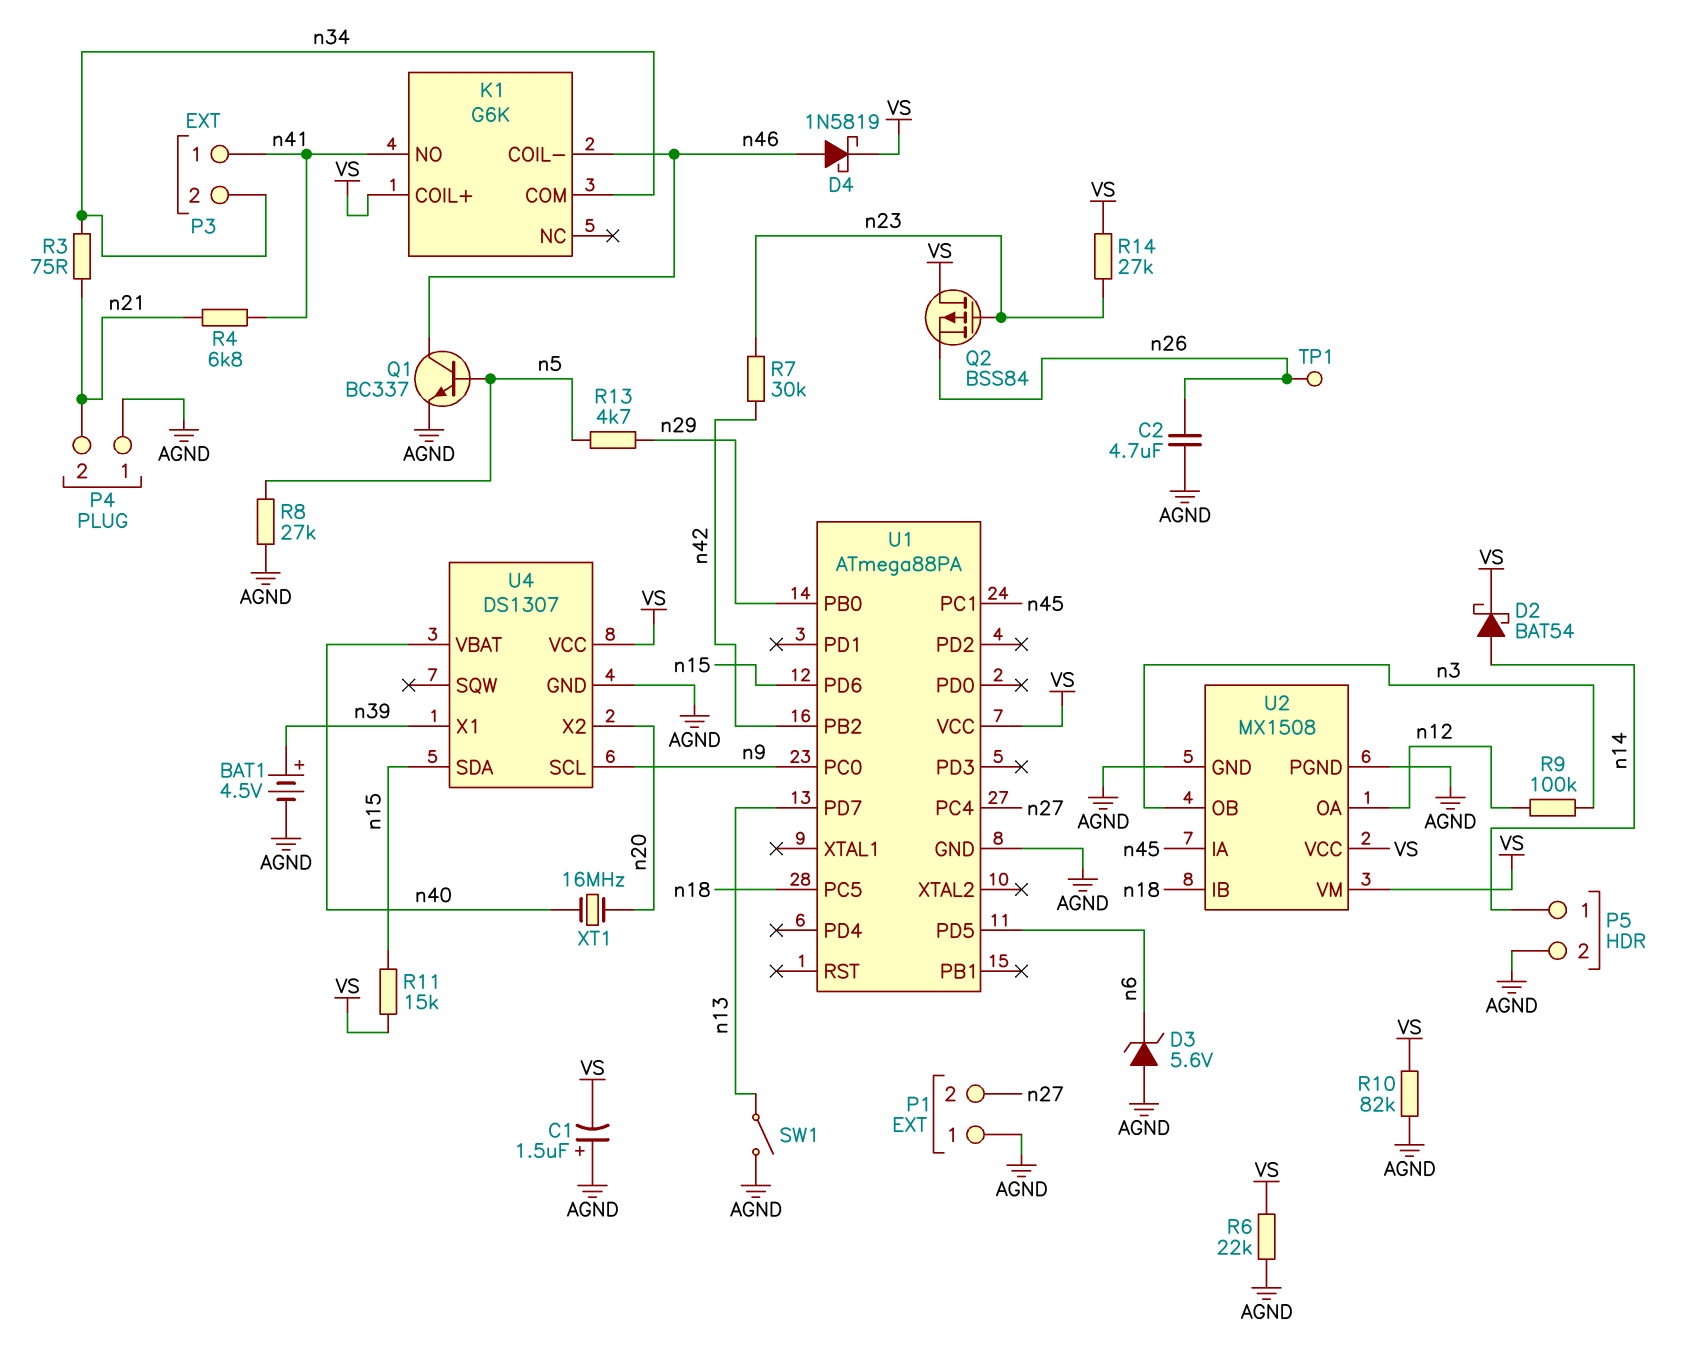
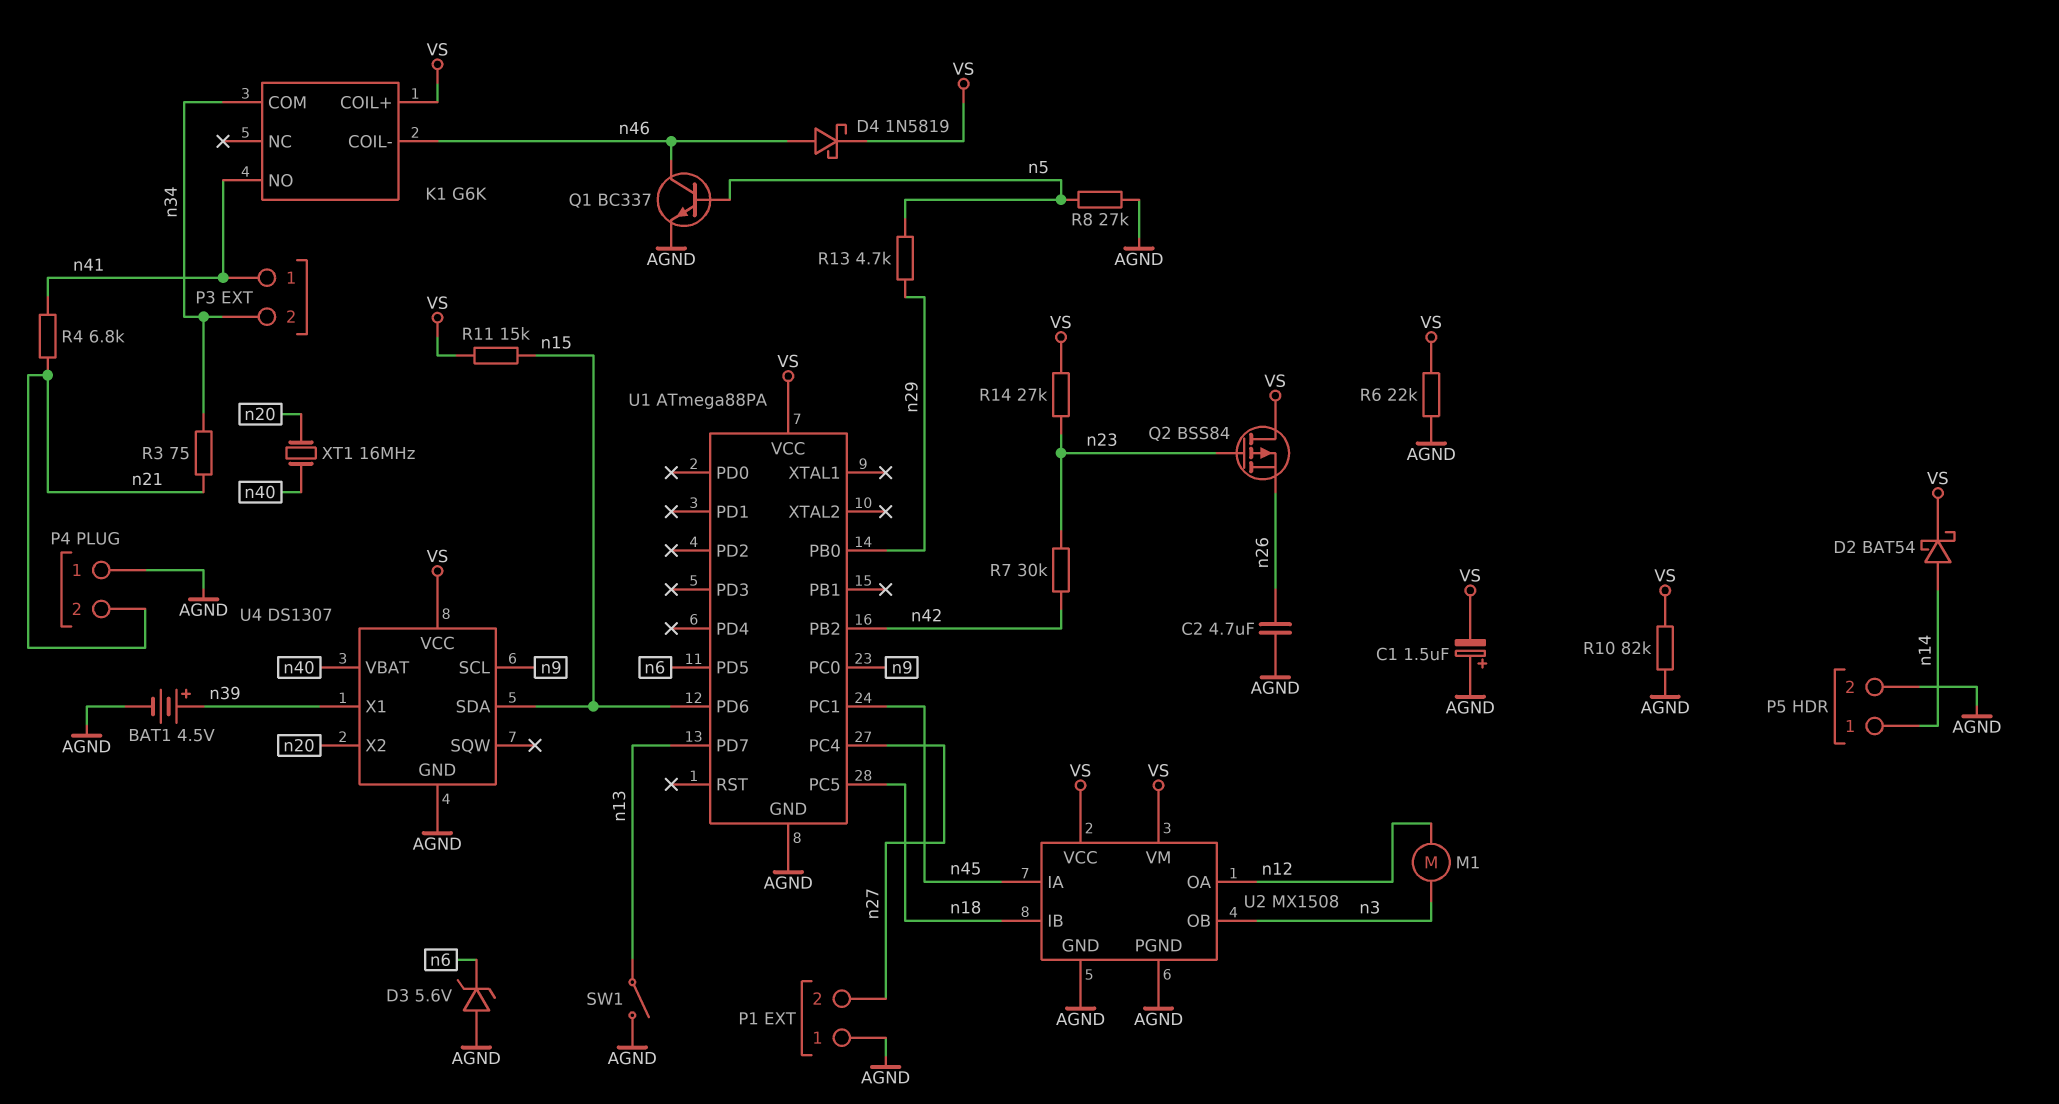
M1: none -> motor (n3, n12)
R9: 100k (n3, n12) -> none
TP1: test point (n26) -> none

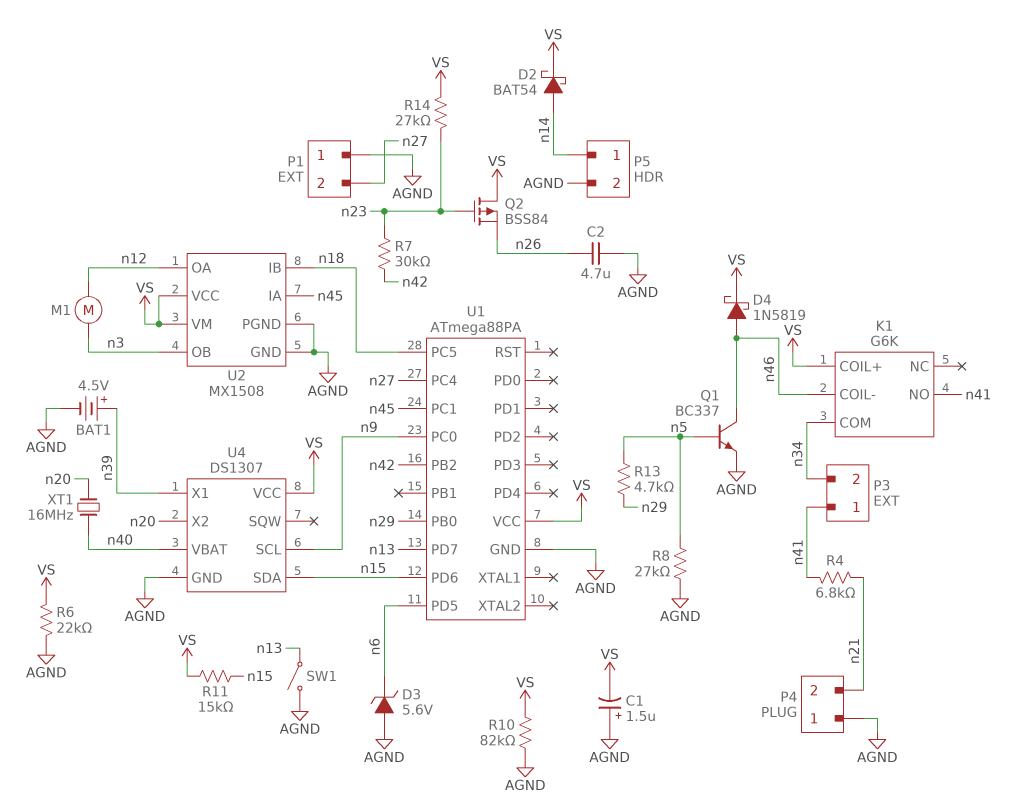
R3: 75 (n21, n34) -> none

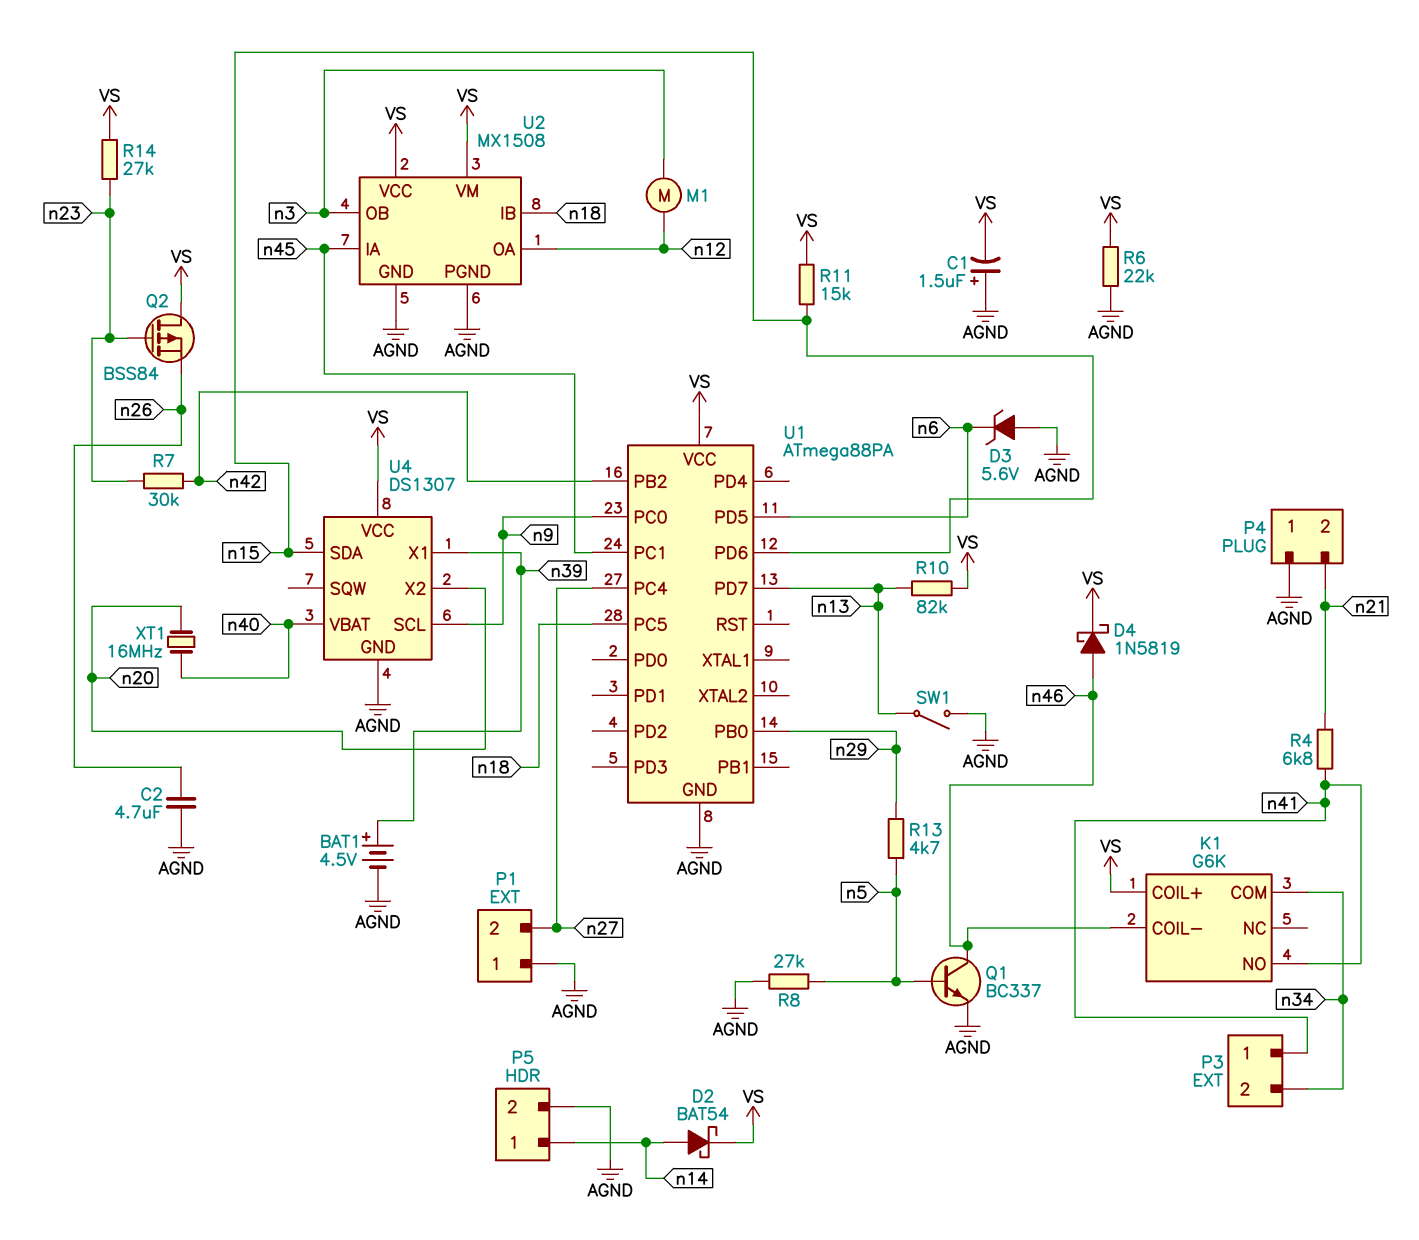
R10: 82k (AGND, VS) -> 82k (VS, n13)

